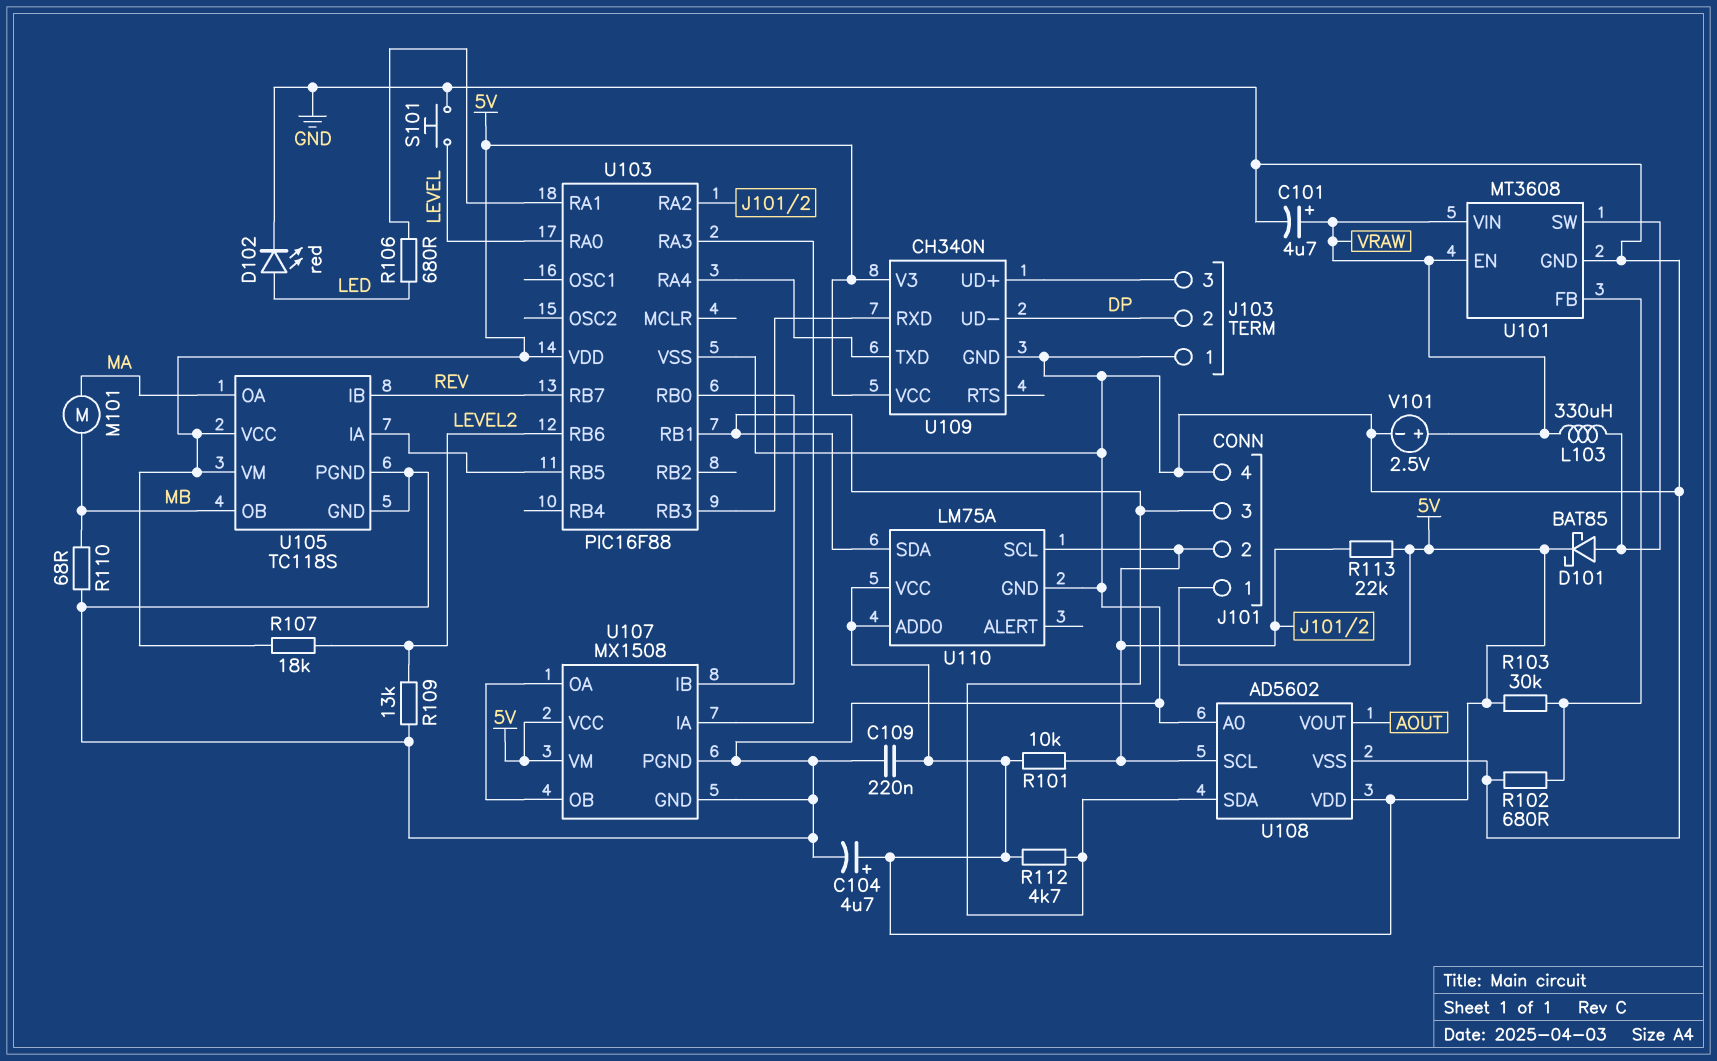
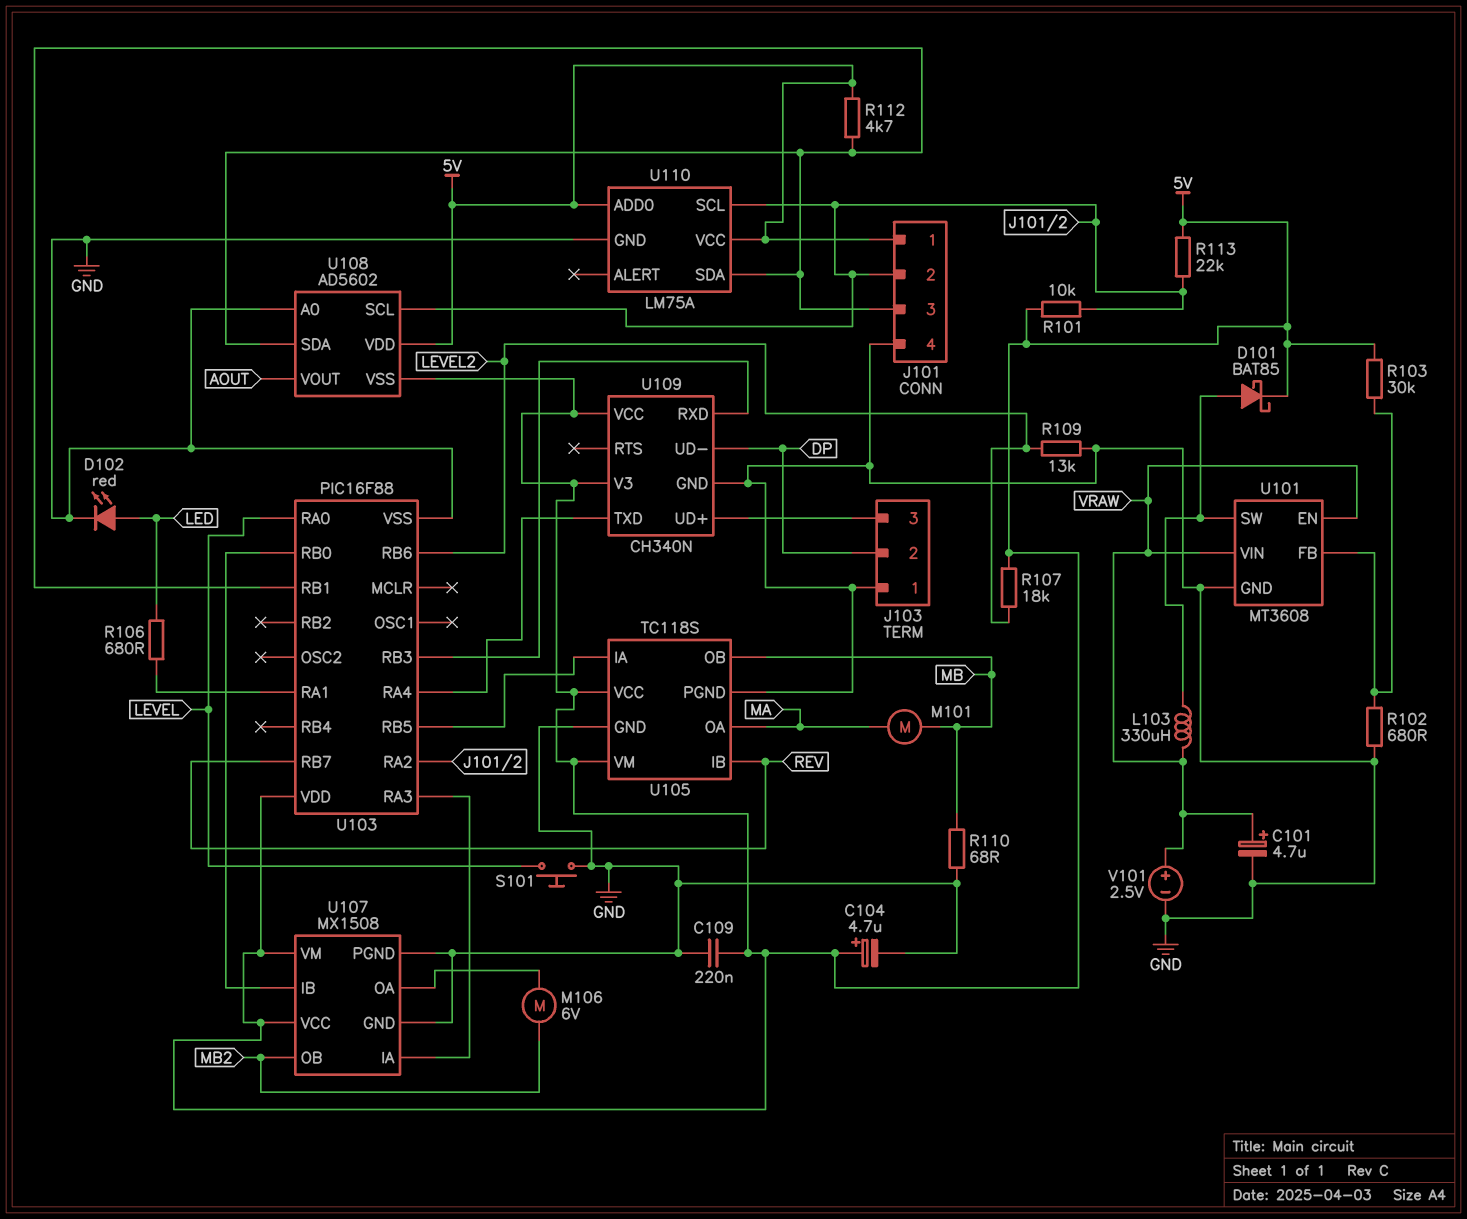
M106: none -> motor 6V (MB2, U107/OA)
U107 pin OB: U107/OA -> MB2
U108 pin VSS: GND -> 5V

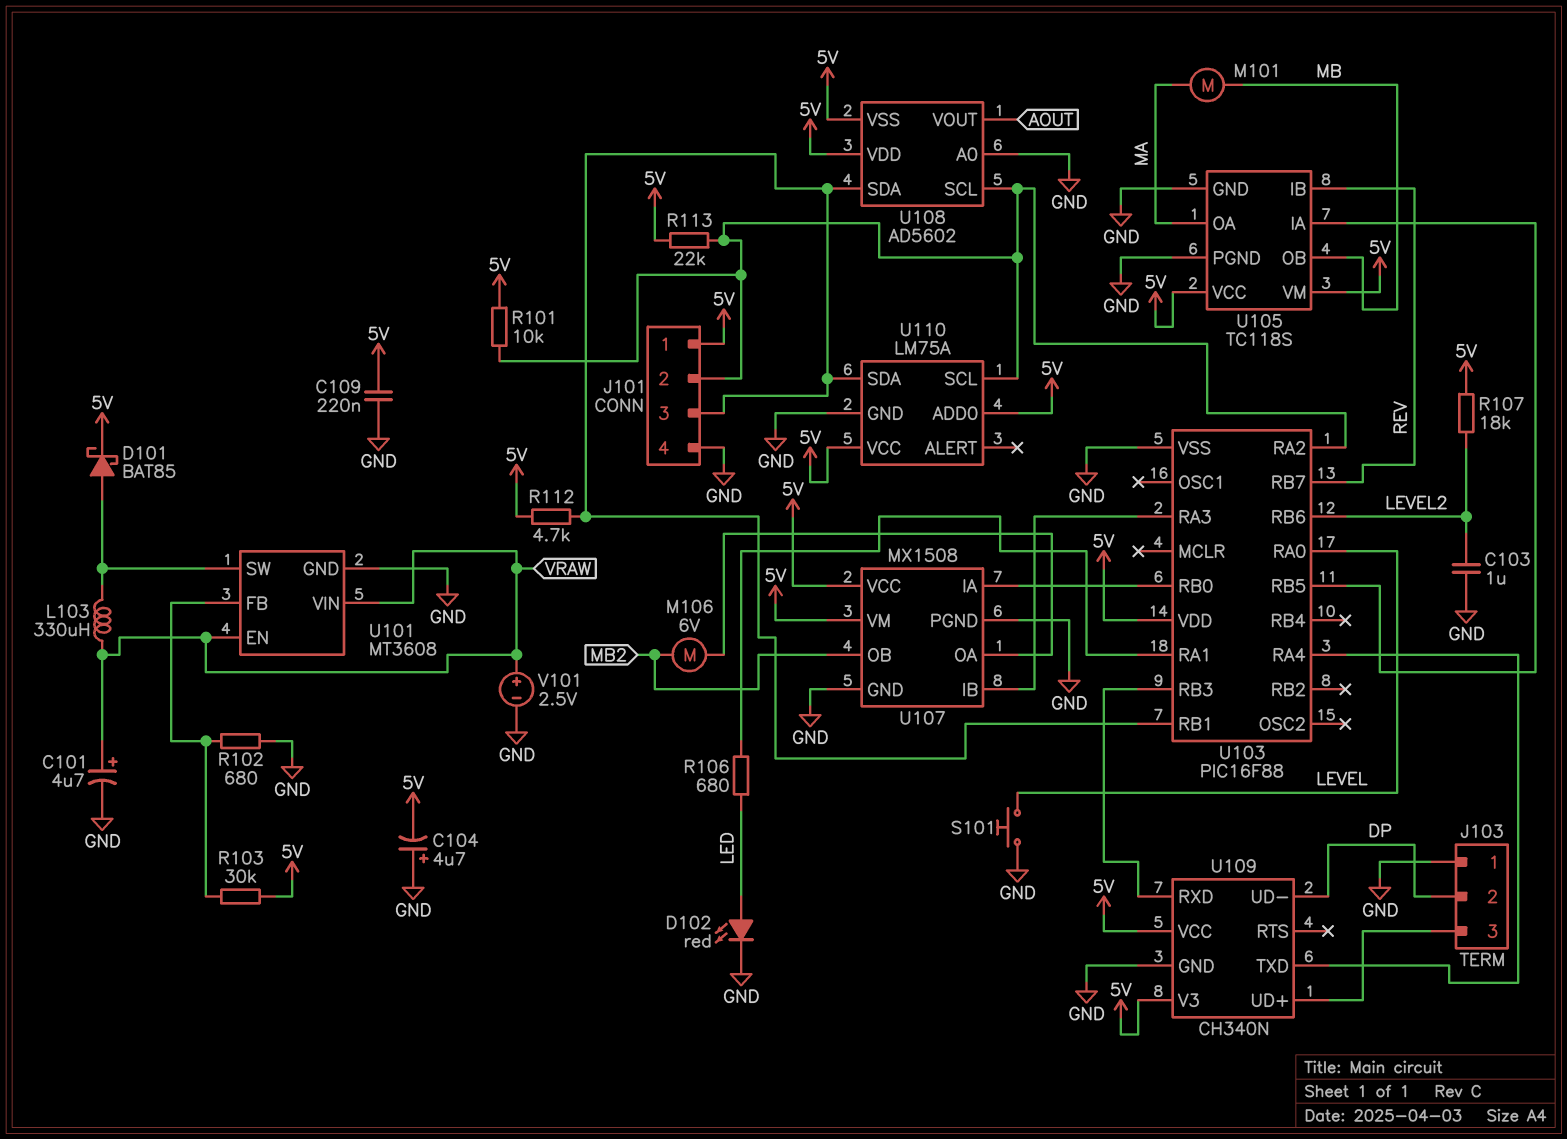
C103: none -> 1uF (GND, LEVEL2)
C104: 4.7uF (plus 5V, minus GND) -> 4.7uF (plus GND, minus 5V)
R109: 13k (GND, LEVEL2) -> none
R110: 68 (GND, MB) -> none
U107 pin IA: U103/RA3 -> U103/RB0
U107 pin IB: U103/RB0 -> U103/RA3

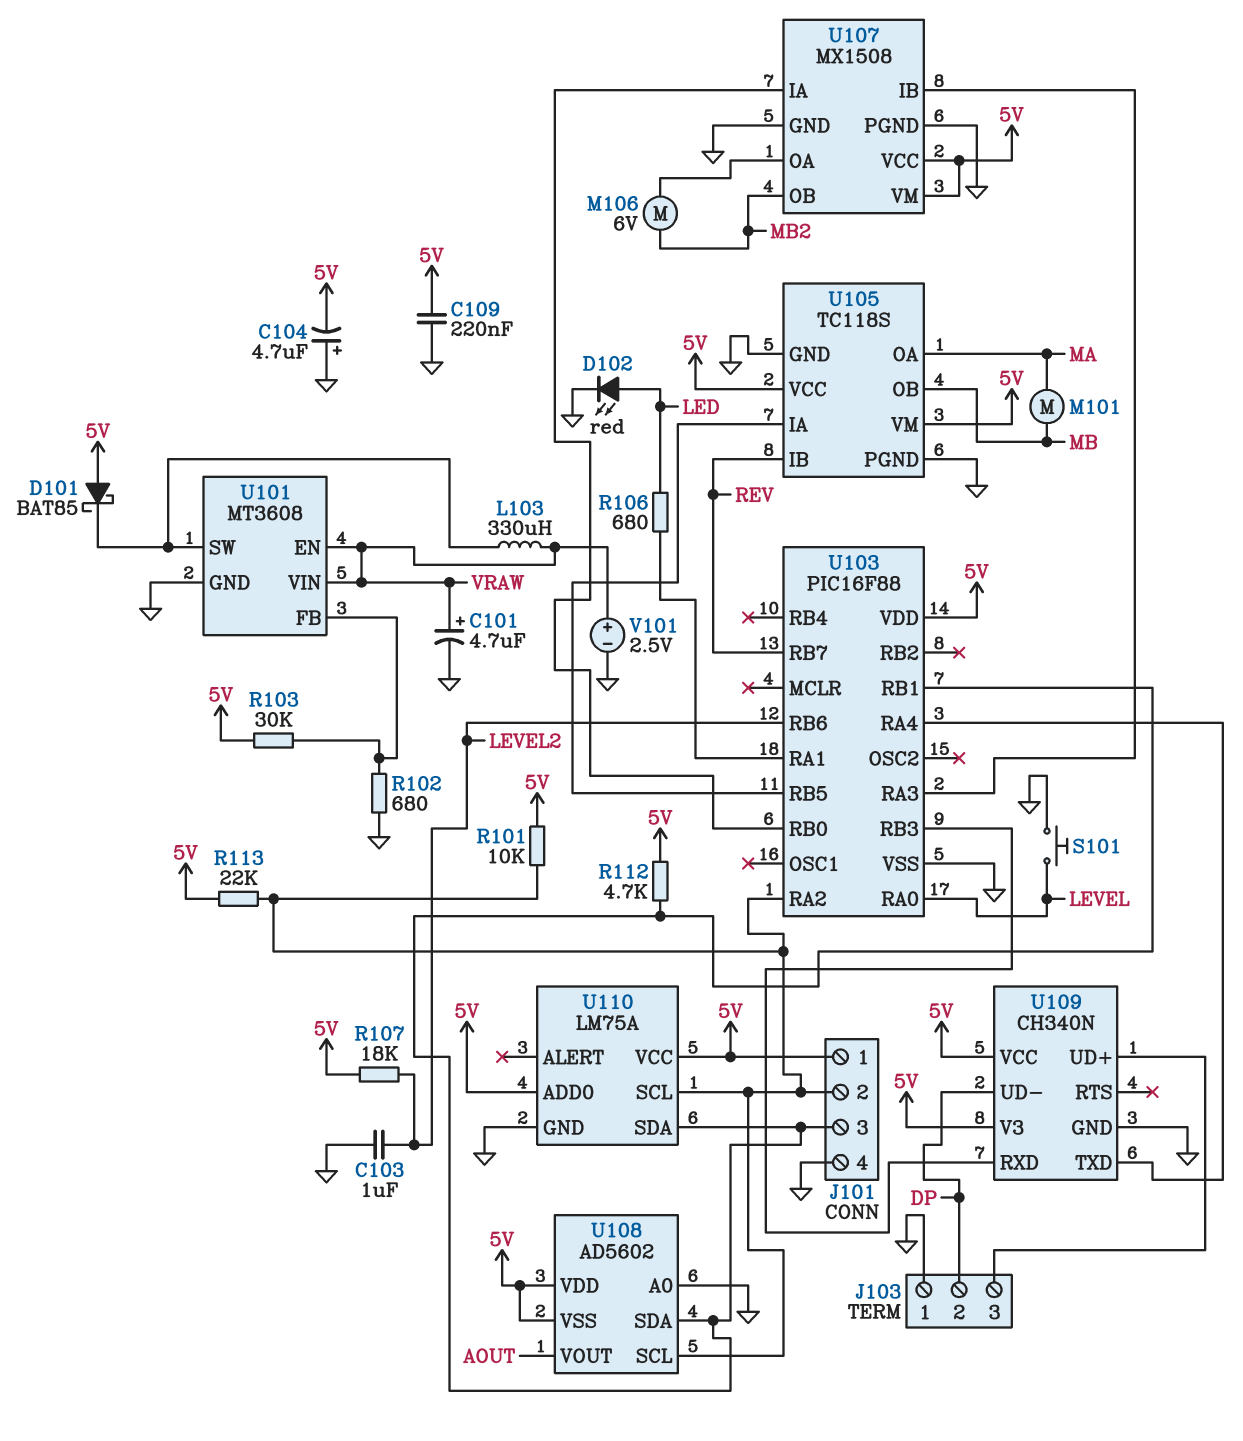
D101: schottky BAT85 (A U101/SW, K 5V) -> schottky BAT85 (A 5V, K U101/SW)

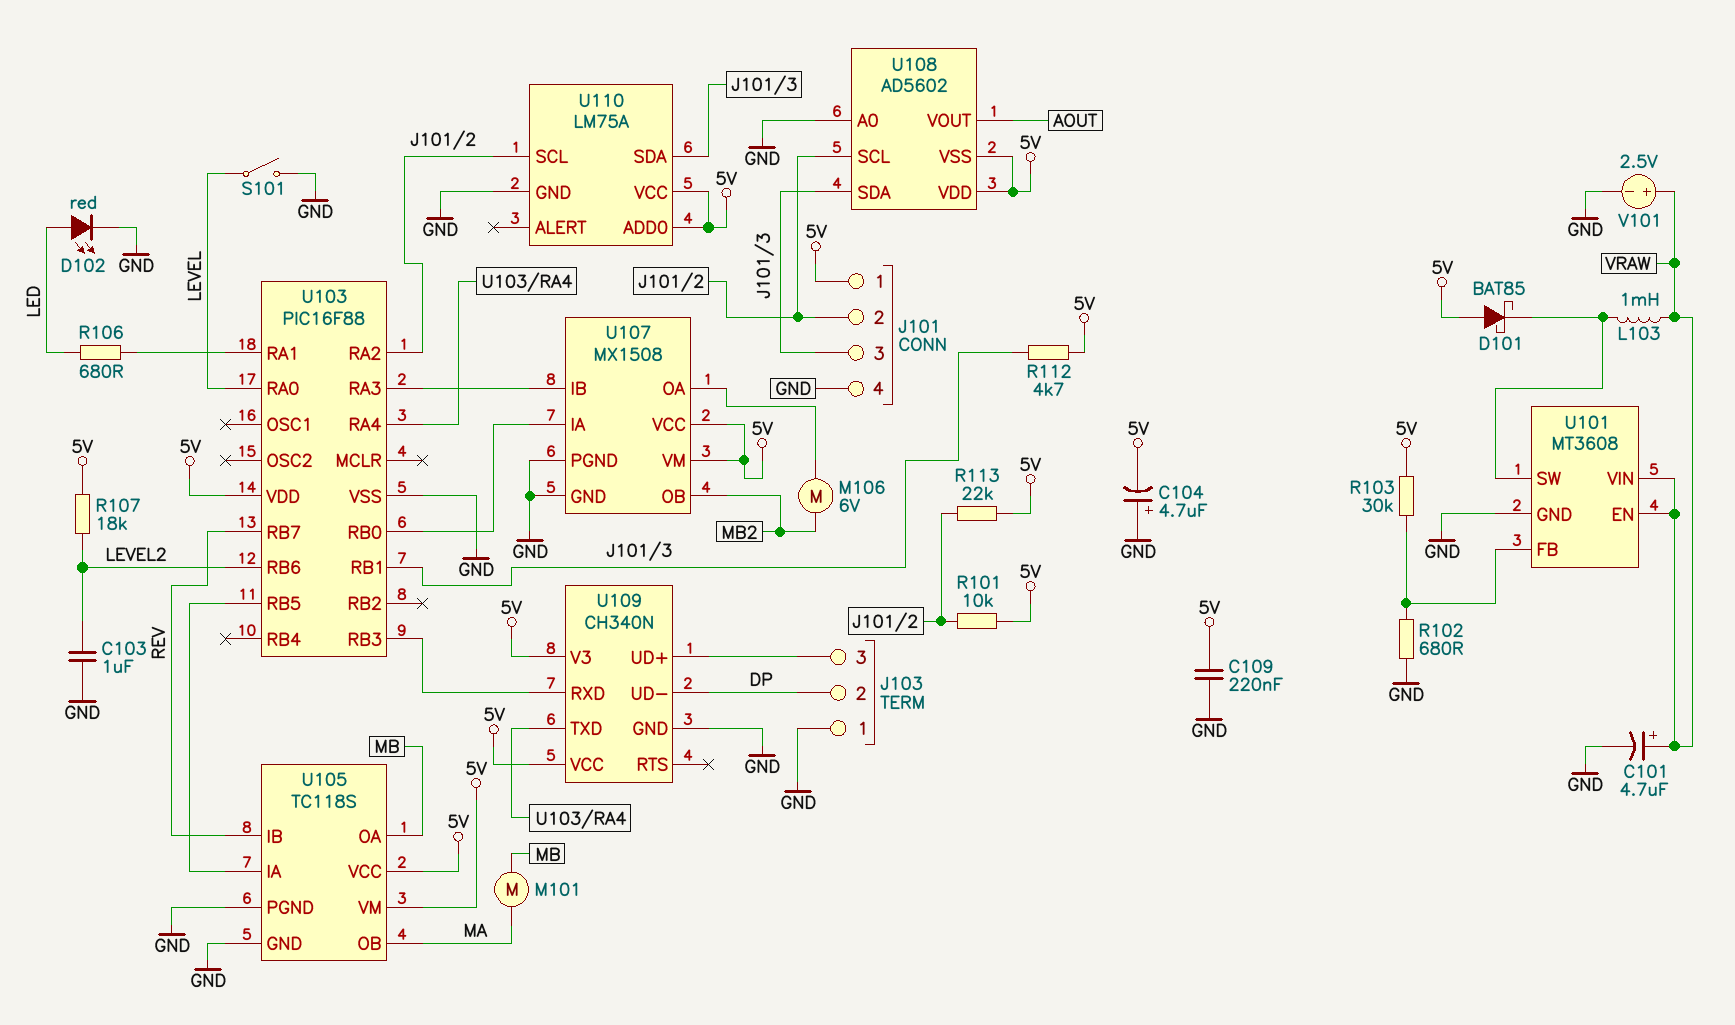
L103: 330uH (U101/SW, VRAW) -> 1mH (U101/SW, VRAW)
S101: button (GND, LEVEL) -> switch (GND, LEVEL)
U105 pin OA: MA -> MB
U105 pin OB: MB -> MA

